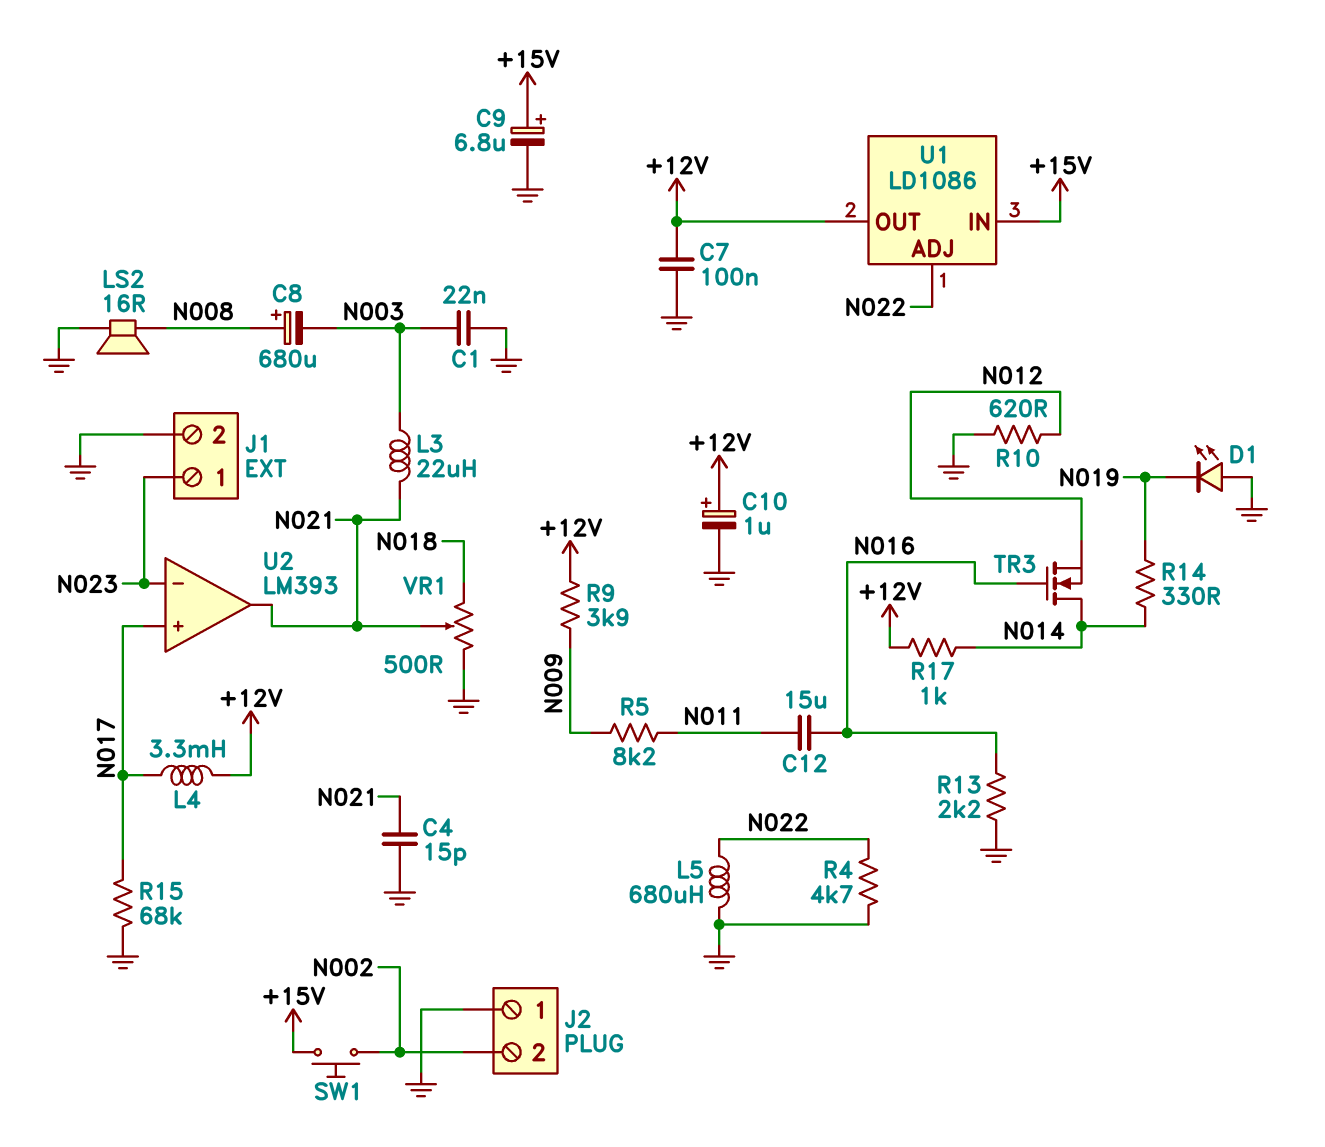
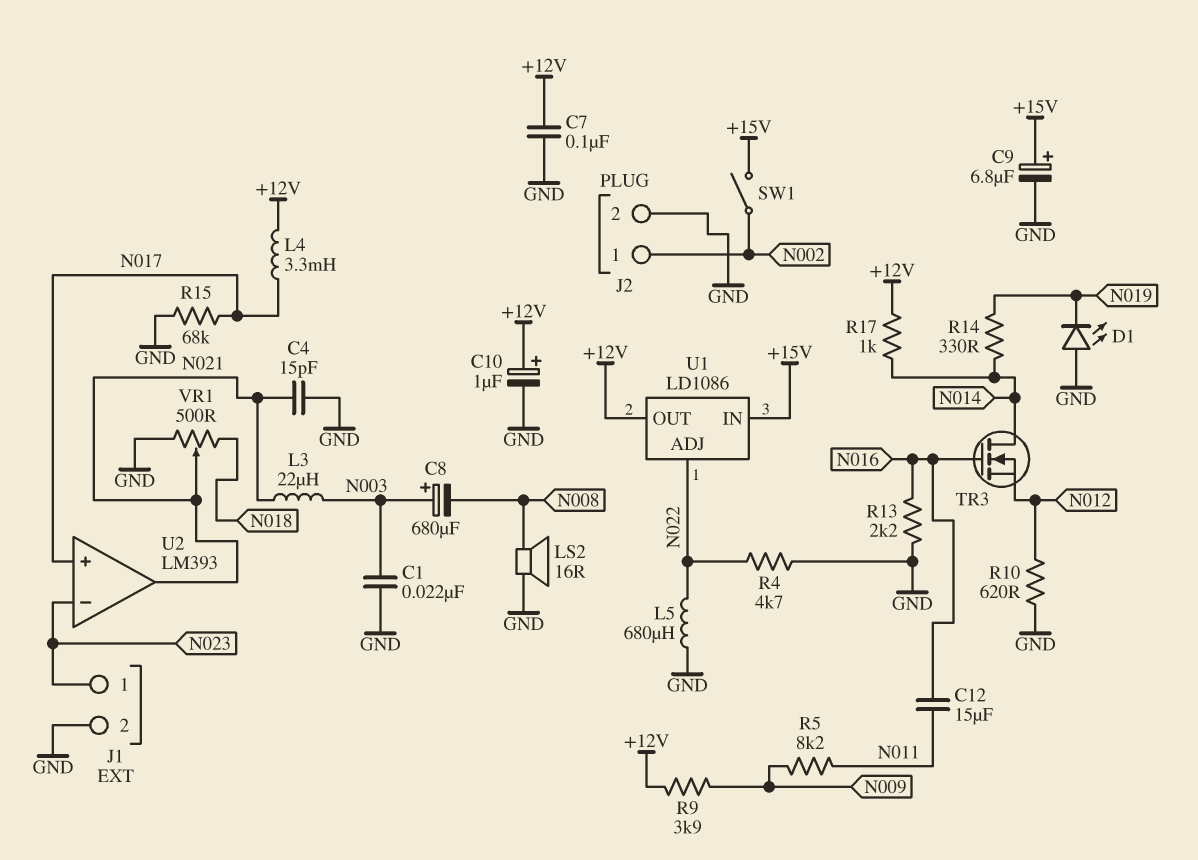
C8: 680uF (plus N008, minus N003) -> 680uF (plus N003, minus N008)
J2 pin 1: GND -> N002
J2 pin 2: N002 -> GND
SW1: button (+15V, N002) -> switch (+15V, N002)

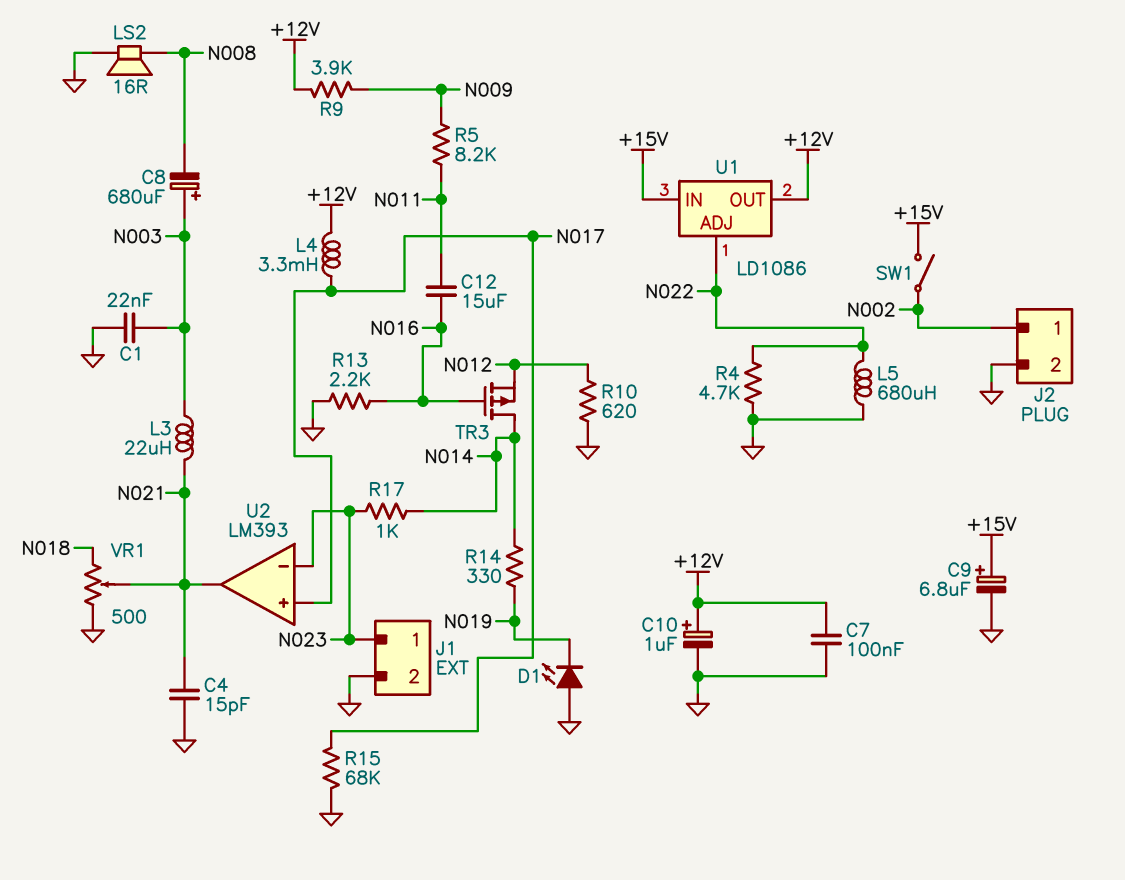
R17: 1k (+12V, N014) -> 1k (N014, N023)
TR3: NMOS (G N016, D N014, S N012) -> PMOS (G N016, D N014, S N012)

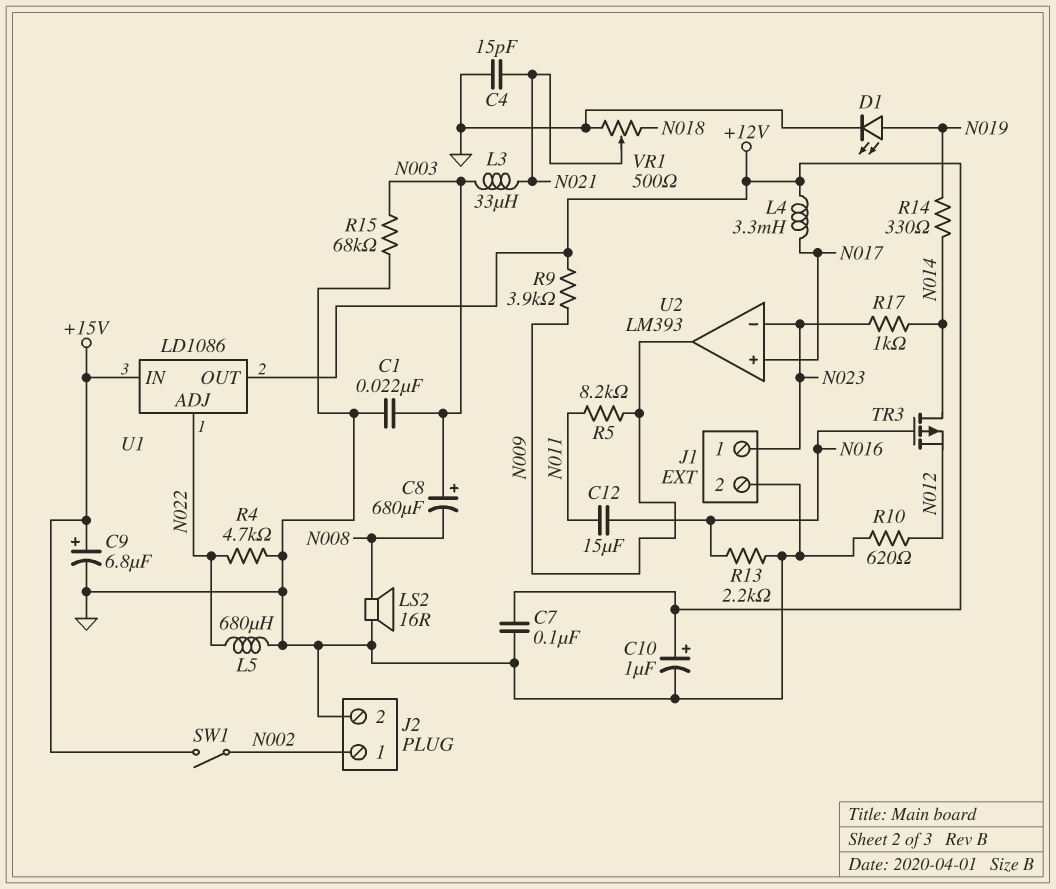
D1: LED (A GND, K N019) -> LED (A N019, K GND)
L3: 22uH (N003, N021) -> 33uH (N003, N021)
R15: 68k (GND, N017) -> 68k (GND, N003)
U2 pin out: N021 -> N009

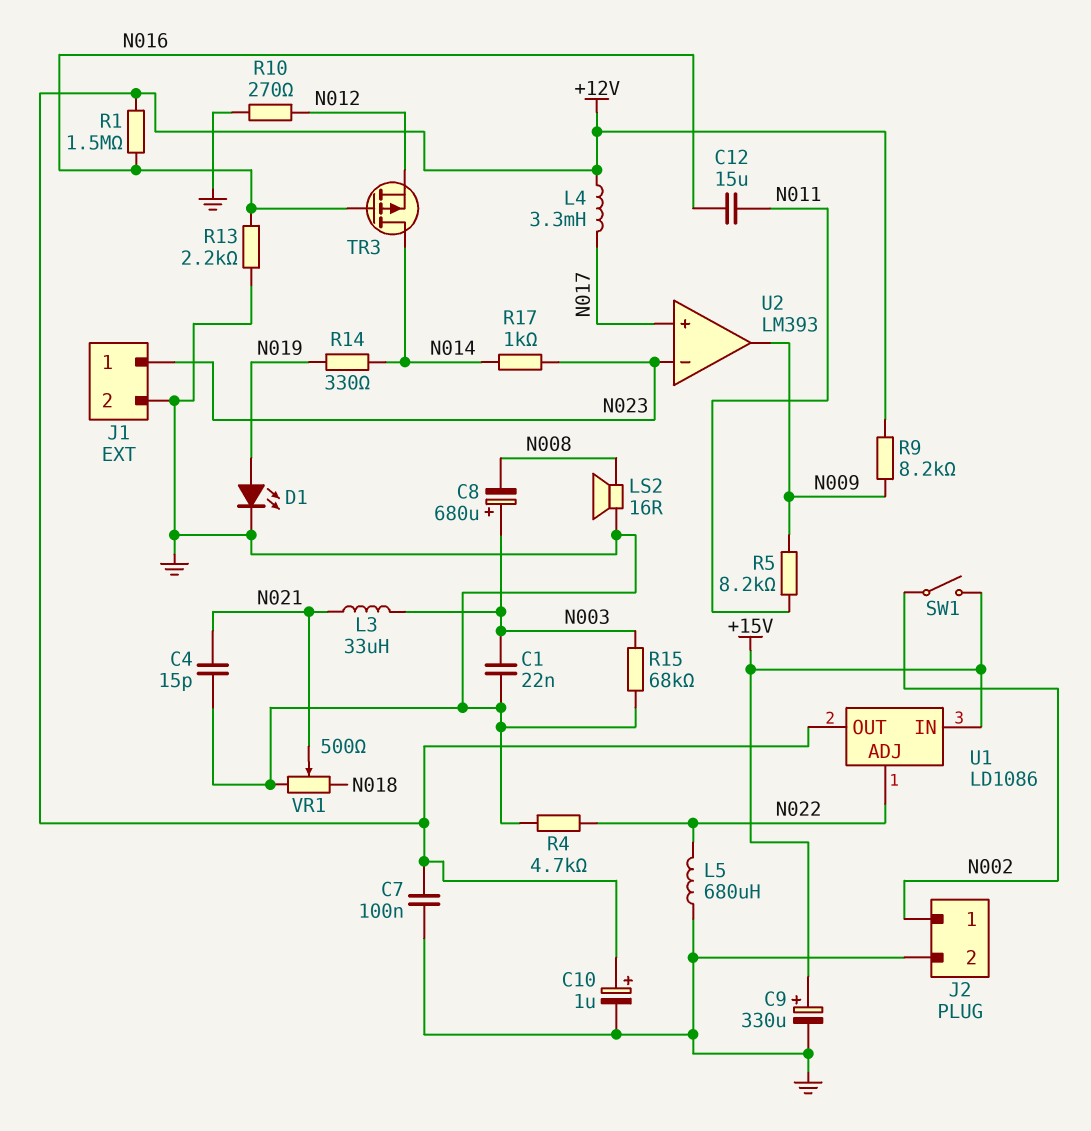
C9: 6.8uF (plus +15V, minus GND) -> 330uF (plus +15V, minus GND)
R1: none -> 1.5M (+12V, N016)
R9: 3.9k (+12V, N009) -> 8.2k (+12V, N009)
R10: 620 (GND, N012) -> 270 (GND, N012)

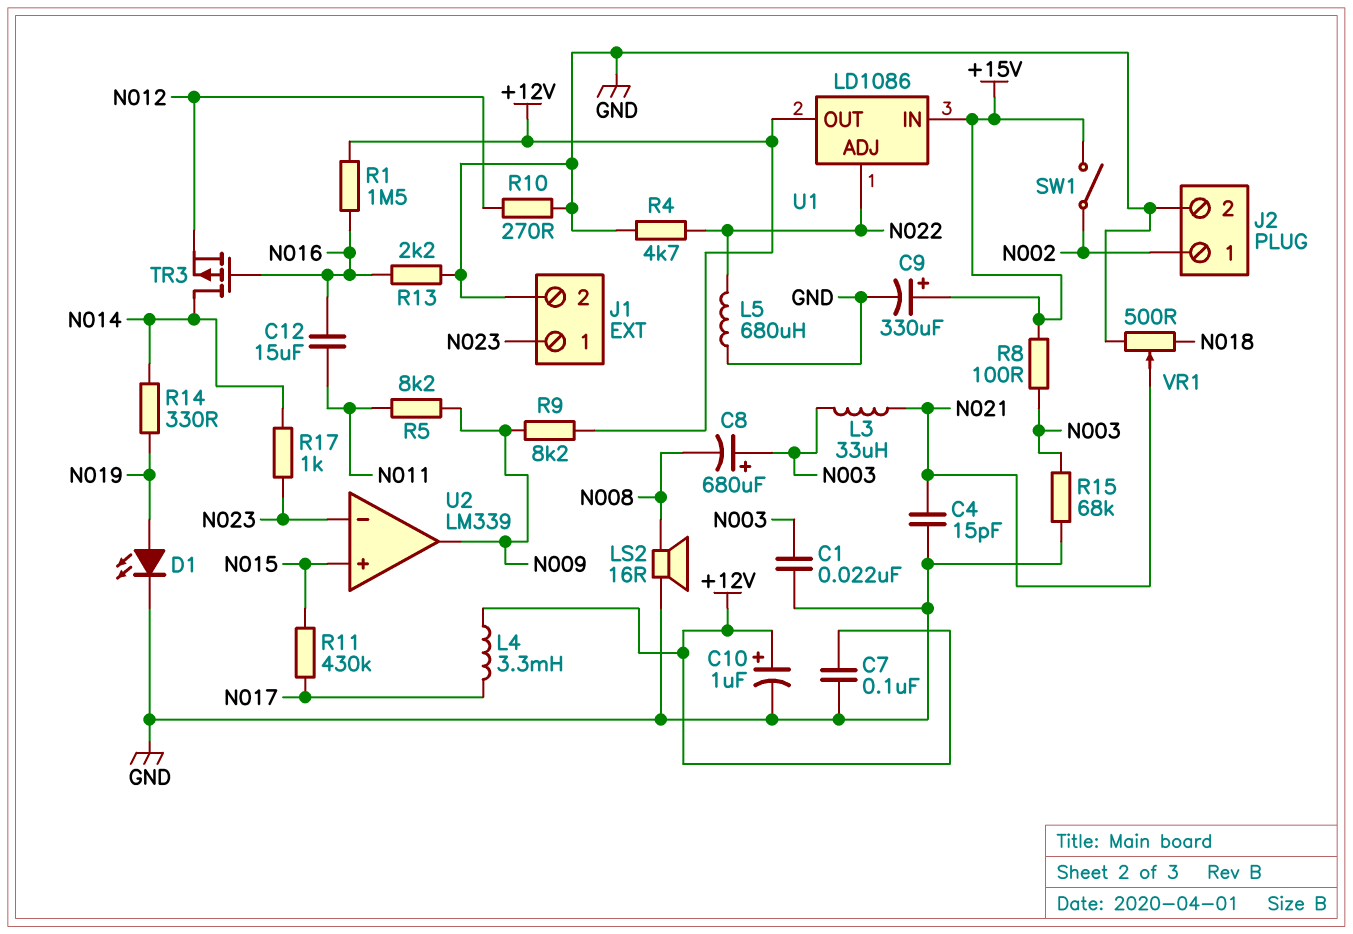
R8: none -> 100 (+15V, N003)
R11: none -> 430k (N015, N017)
U2: LM393 -> LM339
U2 pin in+: N017 -> N015

